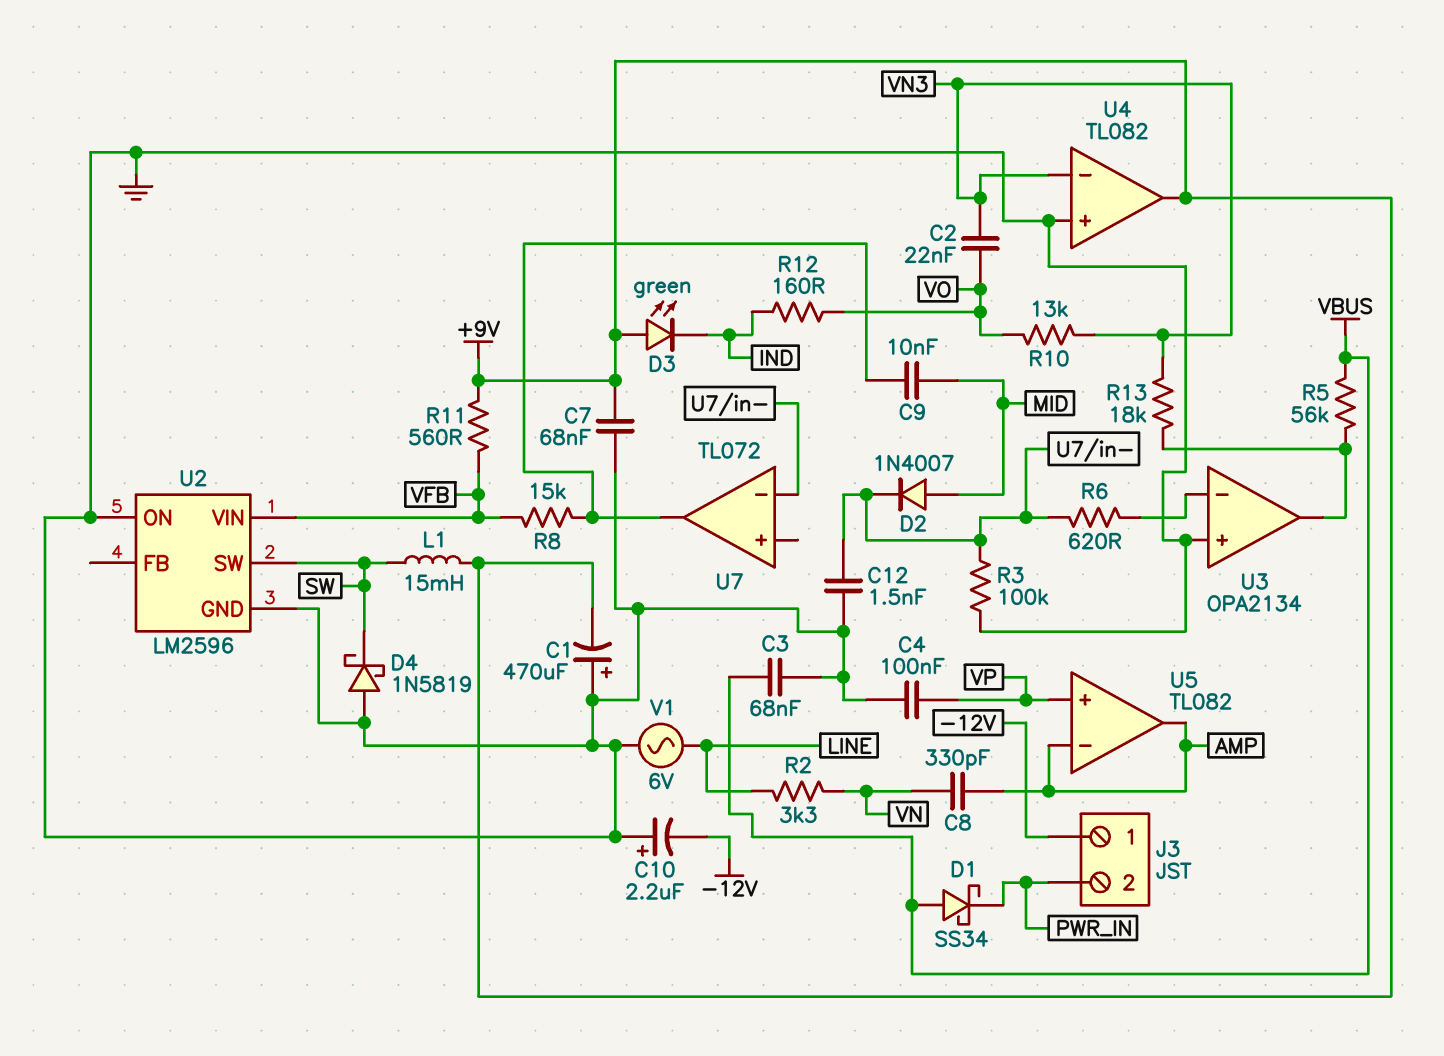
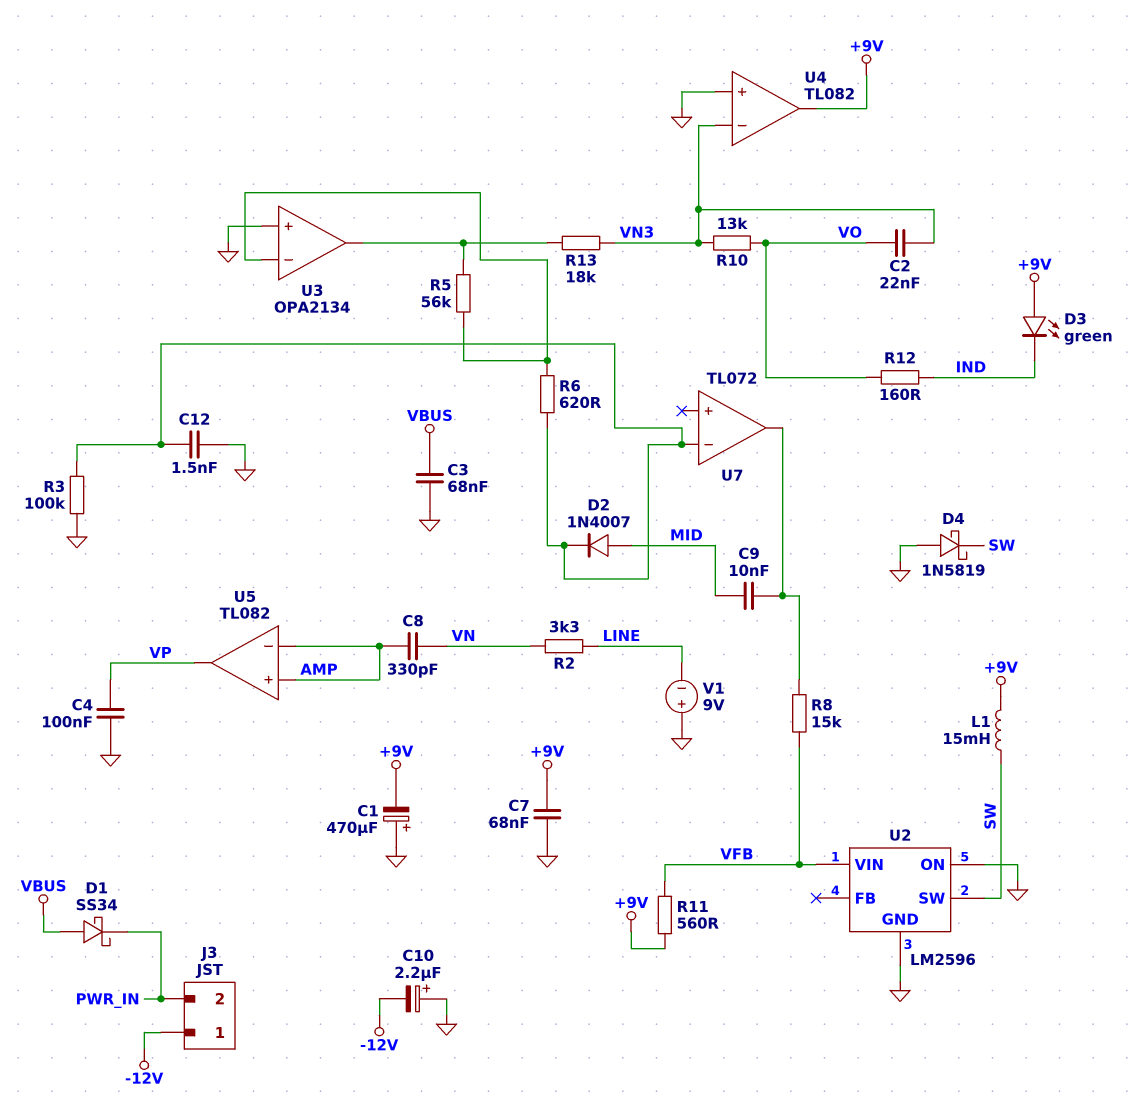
R5: 56k (U3/out, VBUS) -> 56k (U3/in-, U3/out)
U5 pin in+: VP -> AMP
U5 pin out: AMP -> VP
V1: AC 6V (GND, LINE) -> 9V (plus GND, minus LINE)

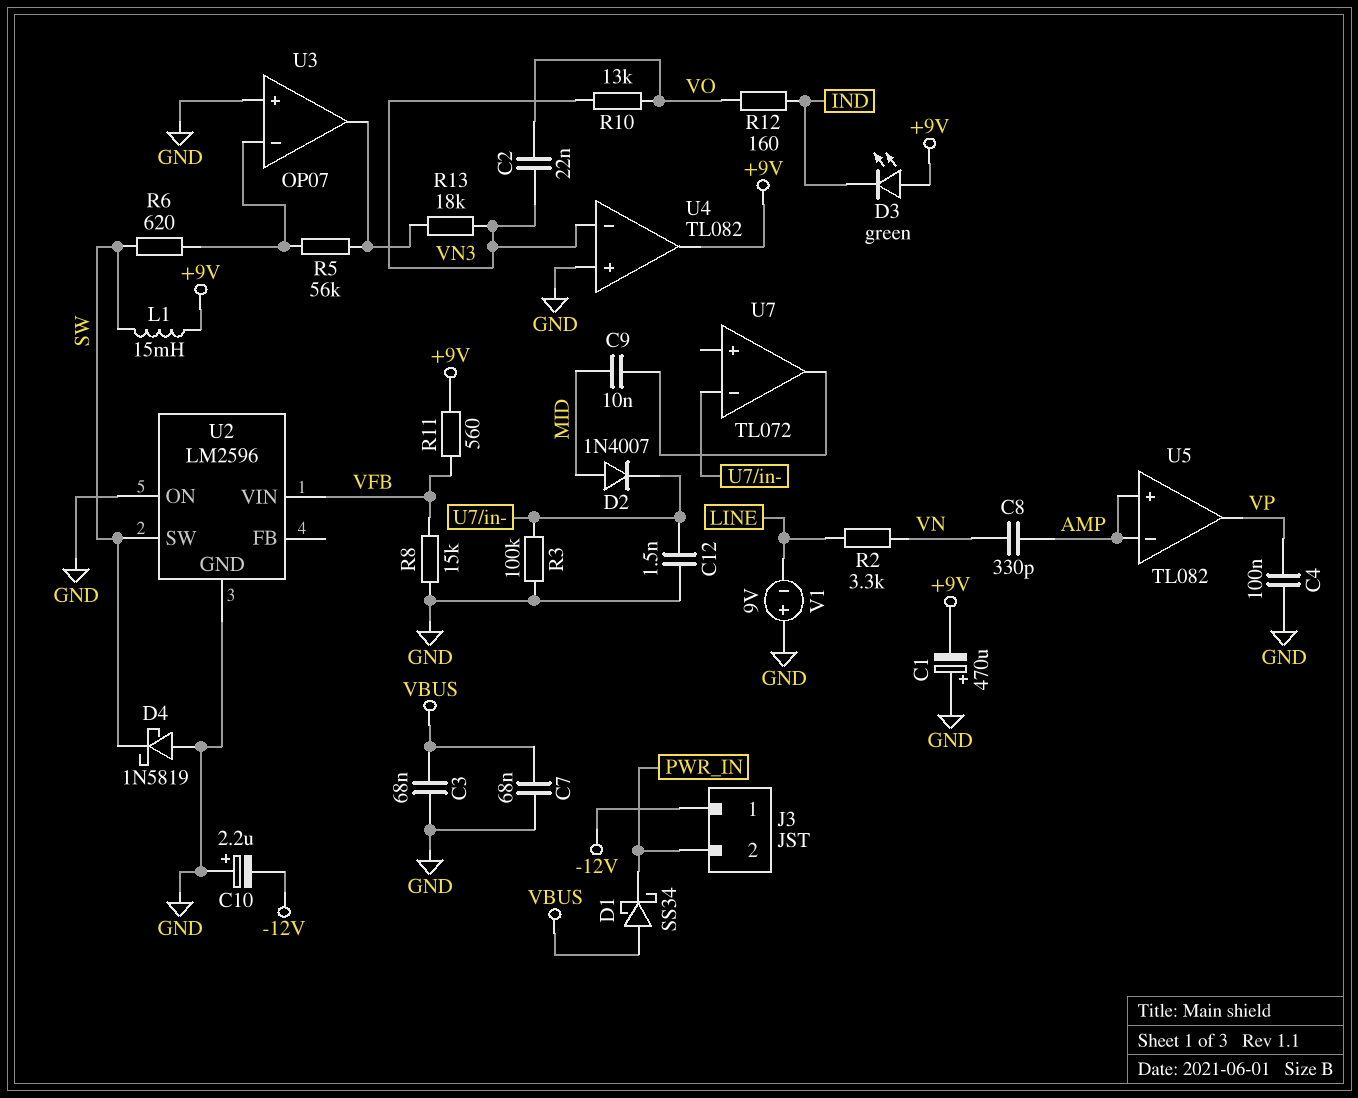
C7: 68nF (+9V, GND) -> 68nF (GND, VBUS)
R6: 620 (U3/in-, U7/in-) -> 620 (SW, U3/in-)
R8: 15k (U7/out, VFB) -> 15k (GND, VFB)
U3: OPA2134 -> OP07

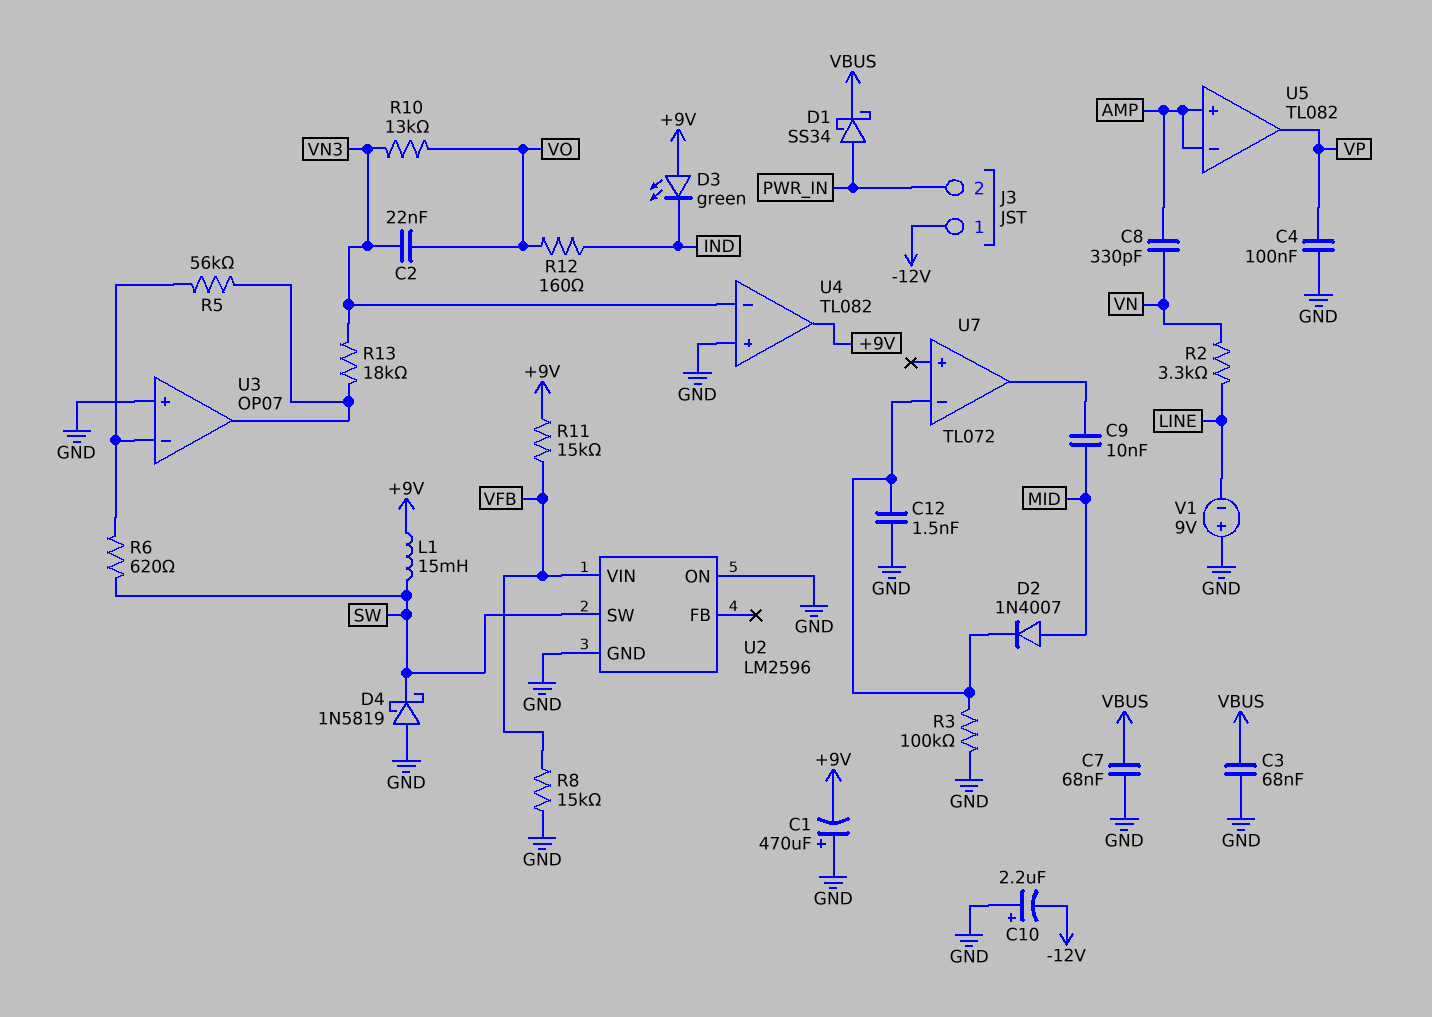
D1: schottky SS34 (A VBUS, K PWR_IN) -> schottky SS34 (A PWR_IN, K VBUS)
R11: 560 (+9V, VFB) -> 15k (+9V, VFB)

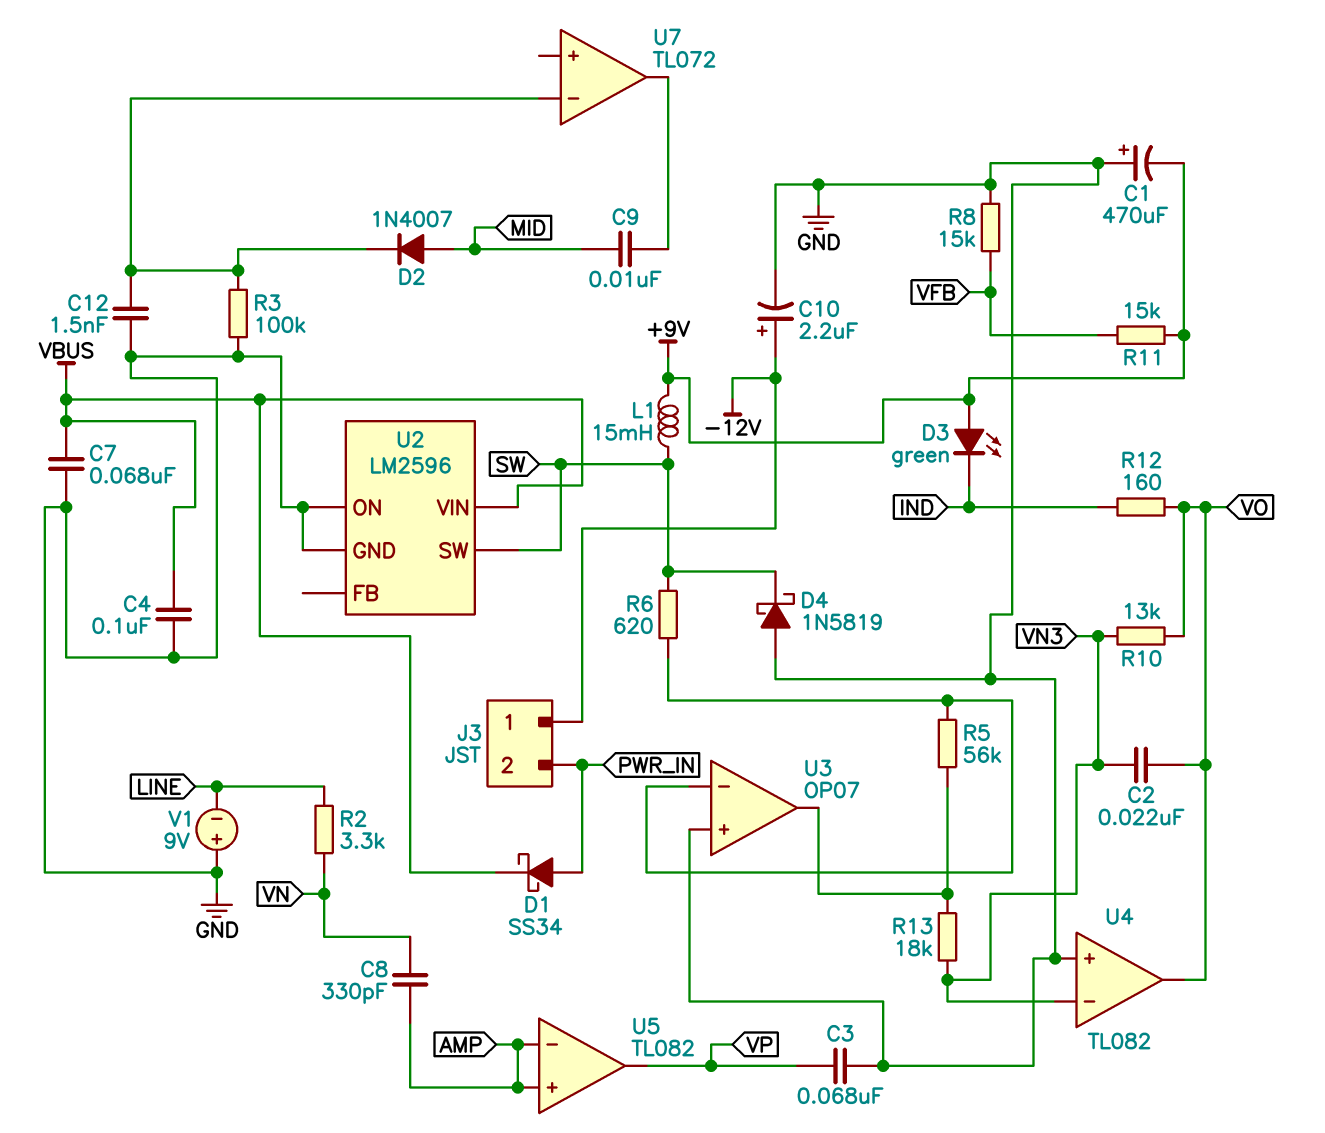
C3: 68nF (GND, VBUS) -> 68nF (GND, VP)
C4: 100nF (GND, VP) -> 100nF (GND, VBUS)
C10: 2.2uF (plus GND, minus -12V) -> 2.2uF (plus -12V, minus GND)
U2 pin VIN: VFB -> VBUS
U4 pin out: +9V -> VO

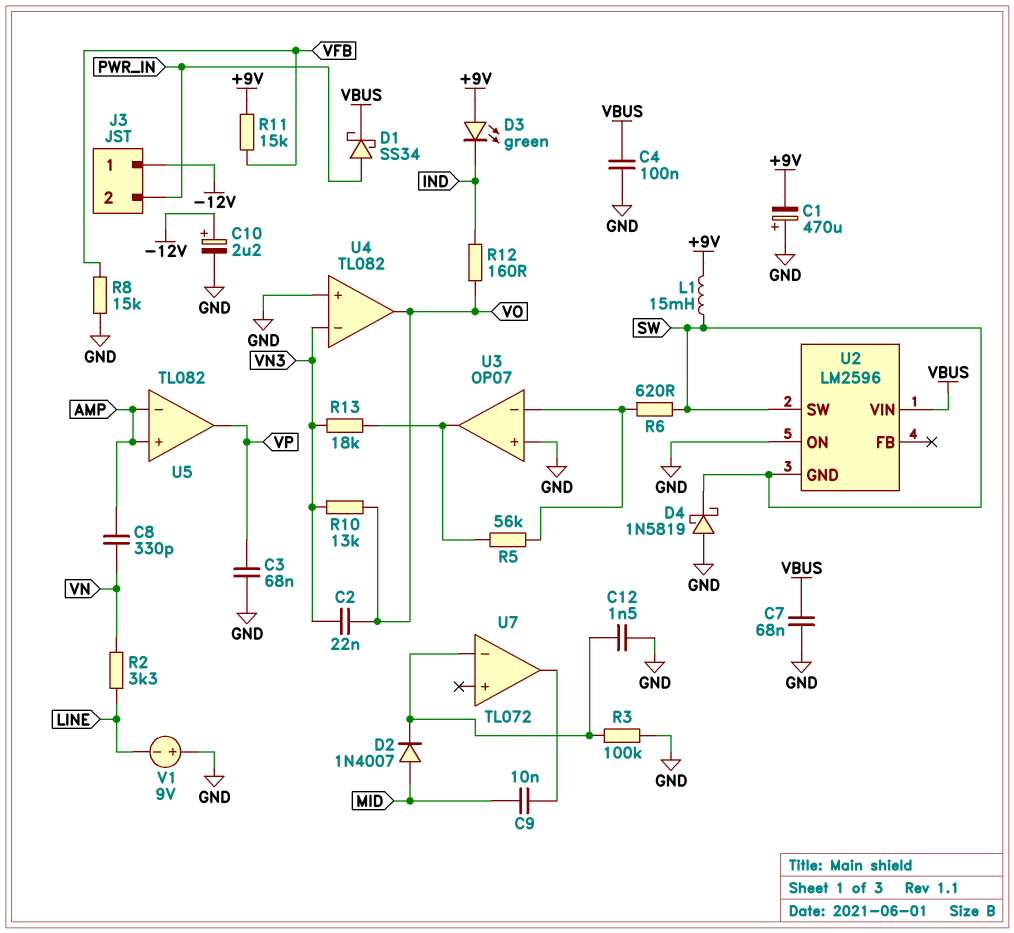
U2 pin GND: GND -> SW

